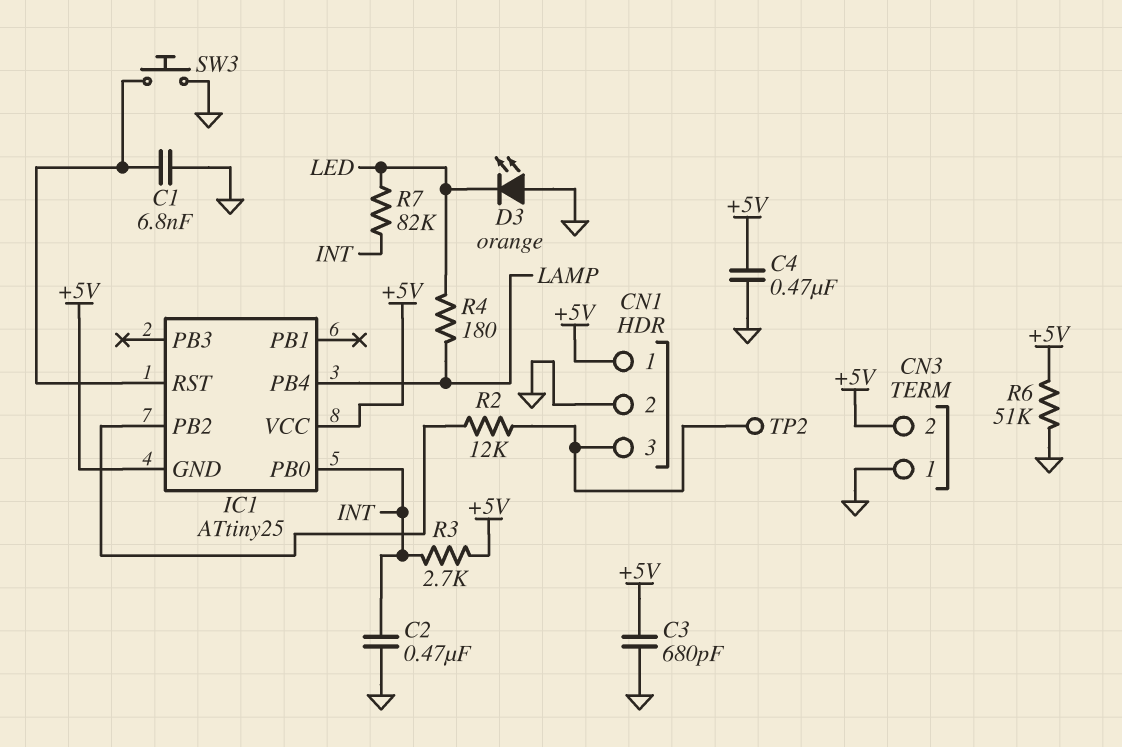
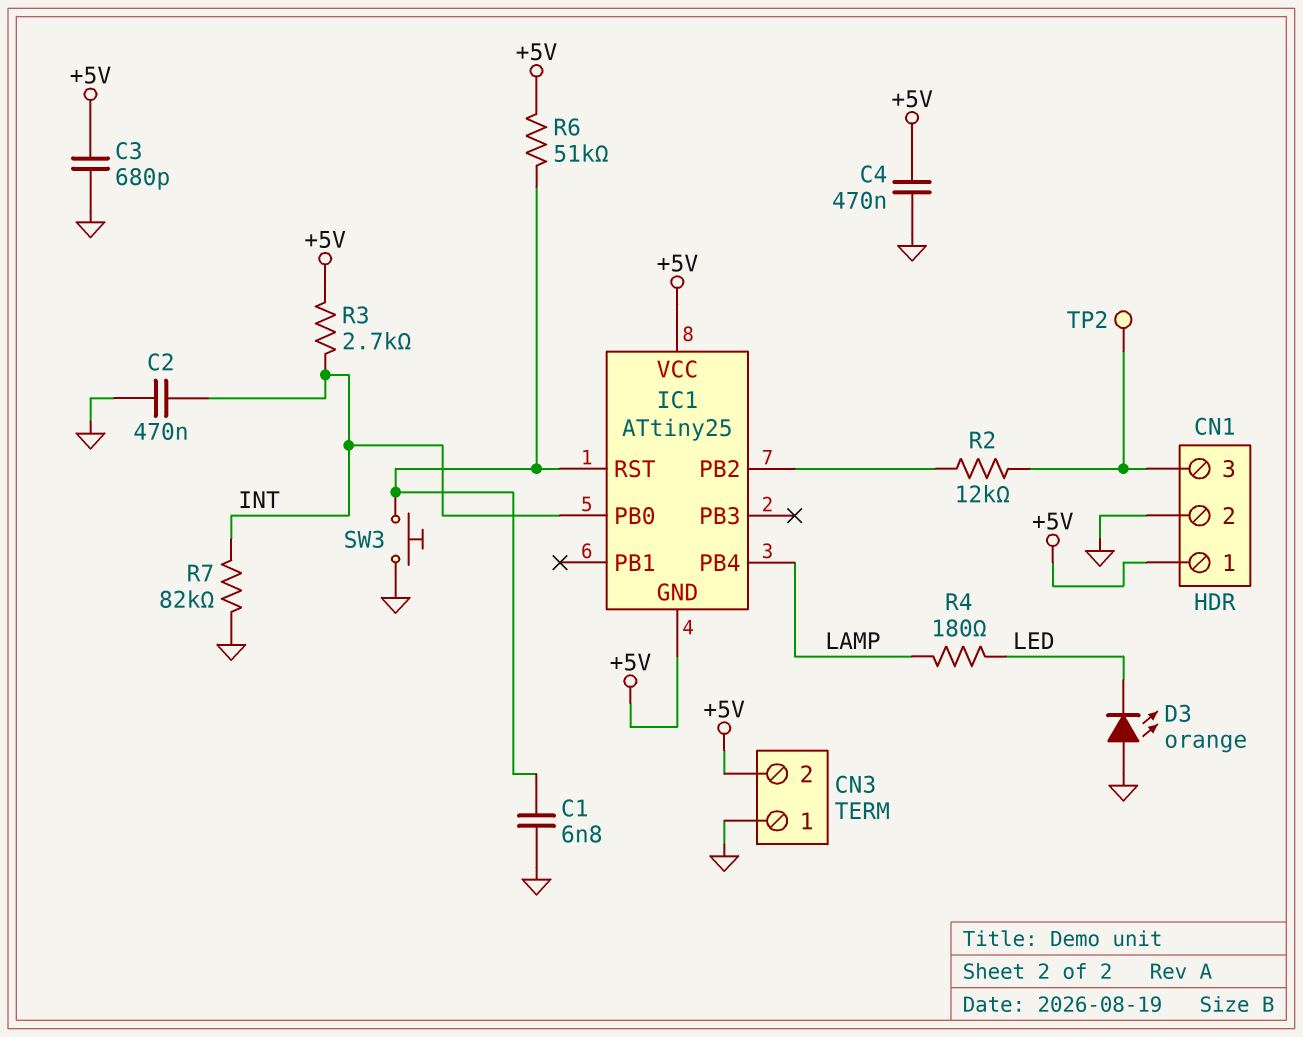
R6: 51k (+5V, GND) -> 51k (+5V, IC1/RST)
R7: 82k (INT, LED) -> 82k (GND, INT)

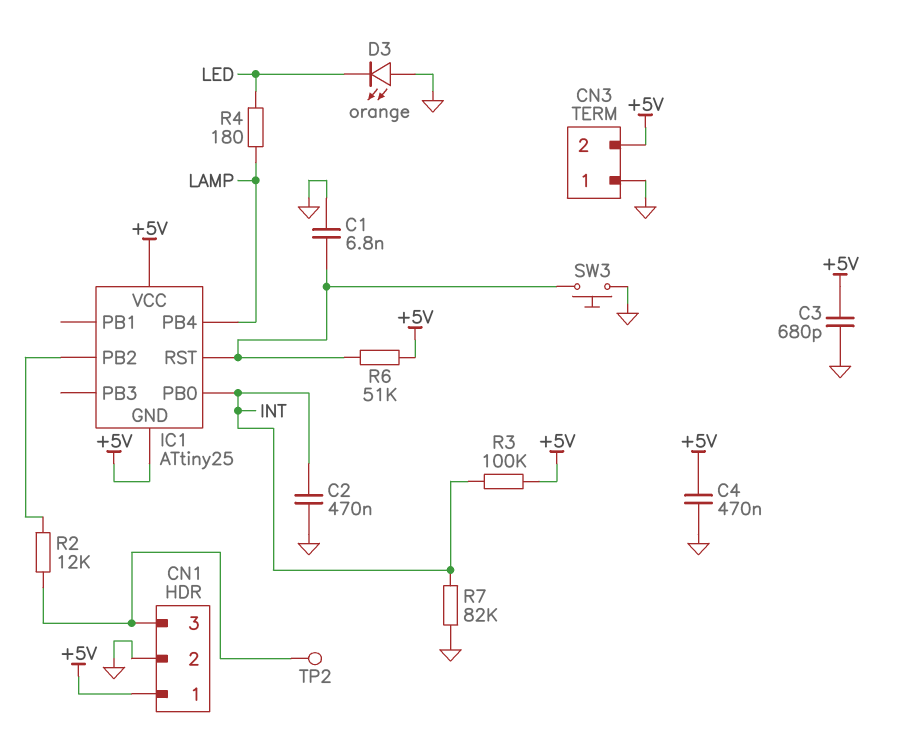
R3: 2.7k (+5V, INT) -> 100k (+5V, INT)

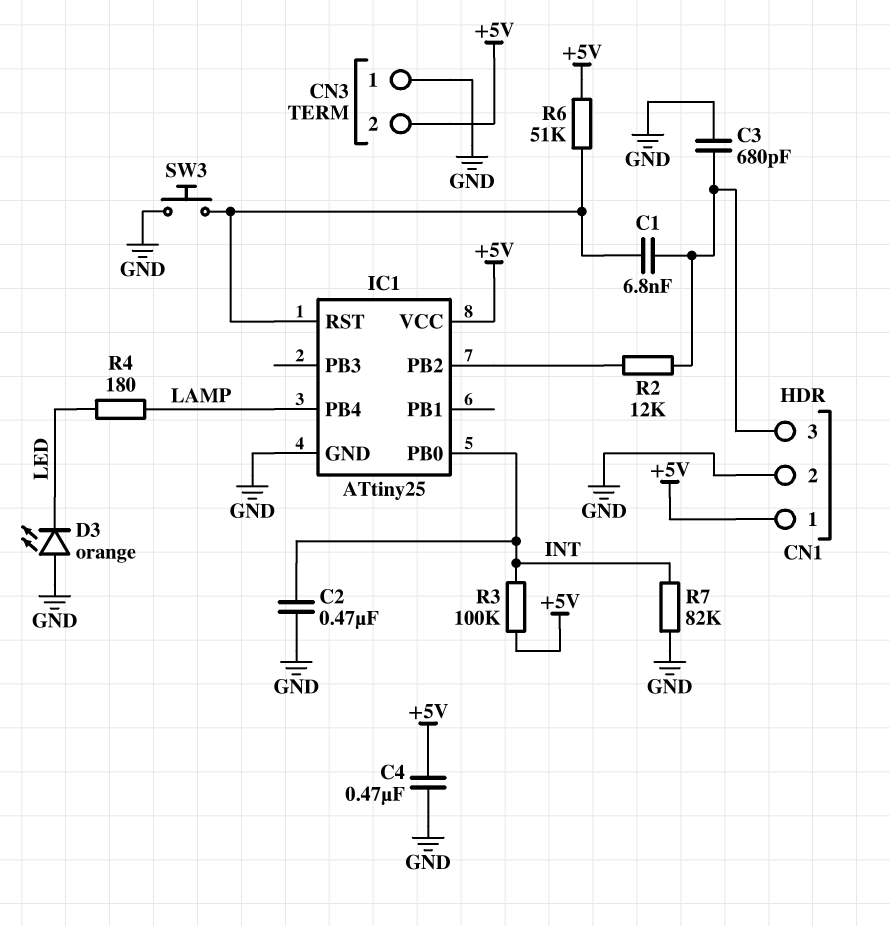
C1: 6.8nF (GND, IC1/RST) -> 6.8nF (CN1/3, IC1/RST)
C3: 680pF (+5V, GND) -> 680pF (CN1/3, GND)
IC1 pin GND: +5V -> GND
TP2: test point (CN1/3) -> none

